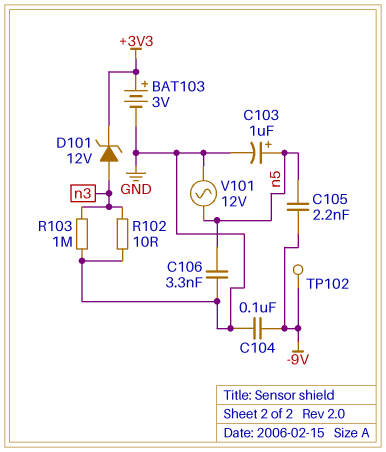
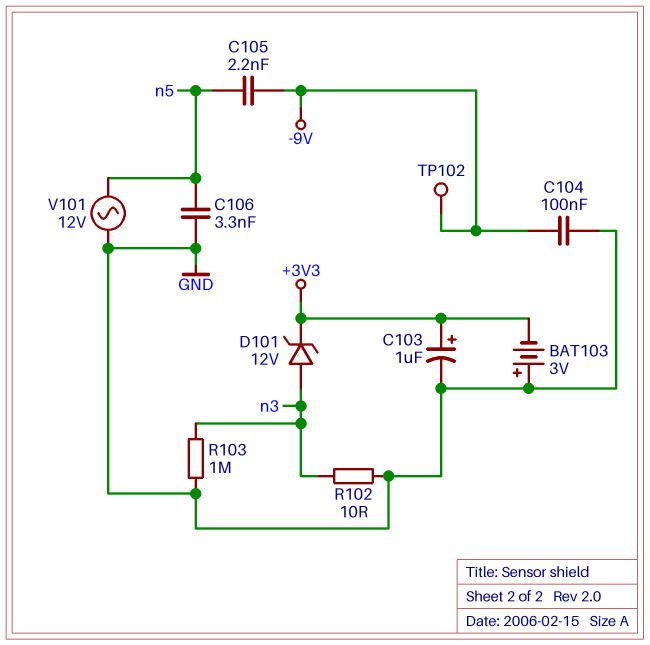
BAT103: 3V (plus +3V3, minus GND) -> 3V (plus GND, minus +3V3)
C103: 1uF (plus n5, minus GND) -> 1uF (plus +3V3, minus GND)

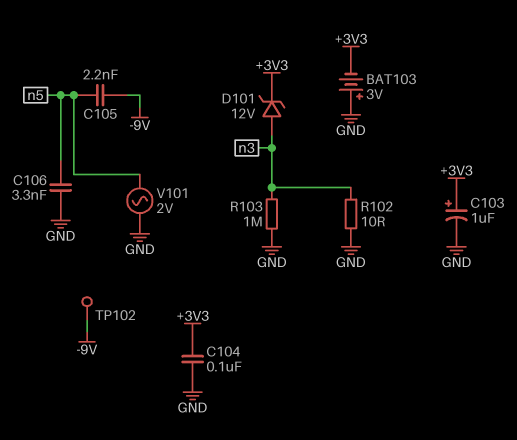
C104: 100nF (-9V, GND) -> 100nF (+3V3, GND)
V101: AC 12V (GND, n5) -> AC 2V (GND, n5)

